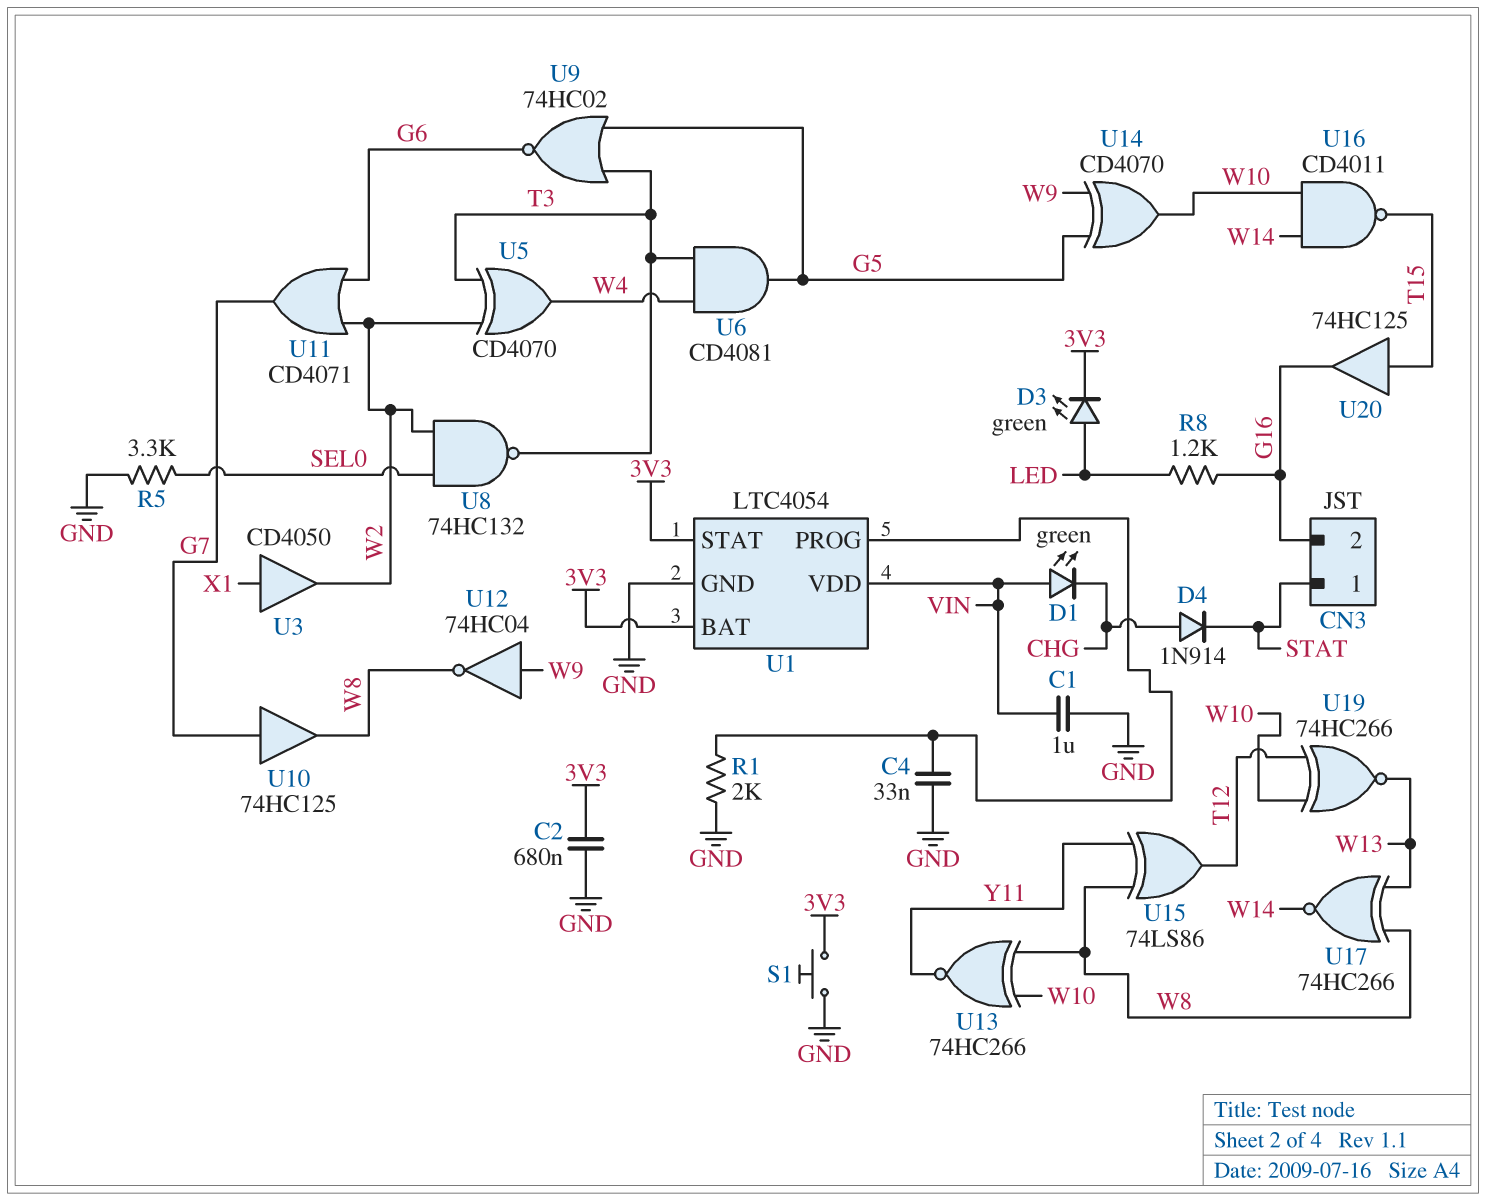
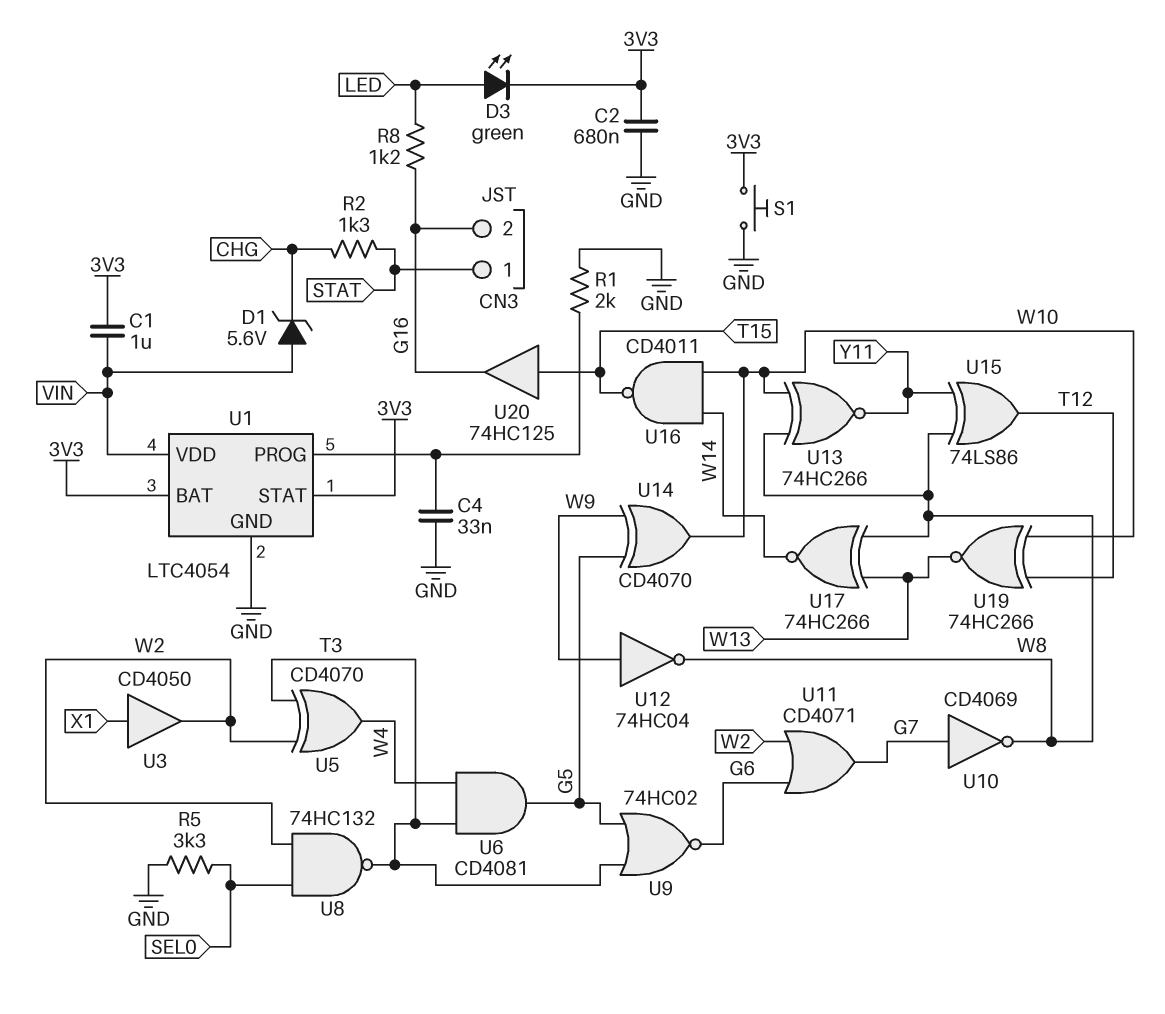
C1: 1uF (GND, VIN) -> 1uF (3V3, VIN)
D1: LED green (A VIN, K CHG) -> zener 5.6V (A VIN, K CHG)
D4: diode 1N914 (A CHG, K STAT) -> none
R2: none -> 1.3k (CHG, STAT)
U10: buffer 74HC125 (in G7, out W8) -> NOT CD4069 (in G7, out W8)

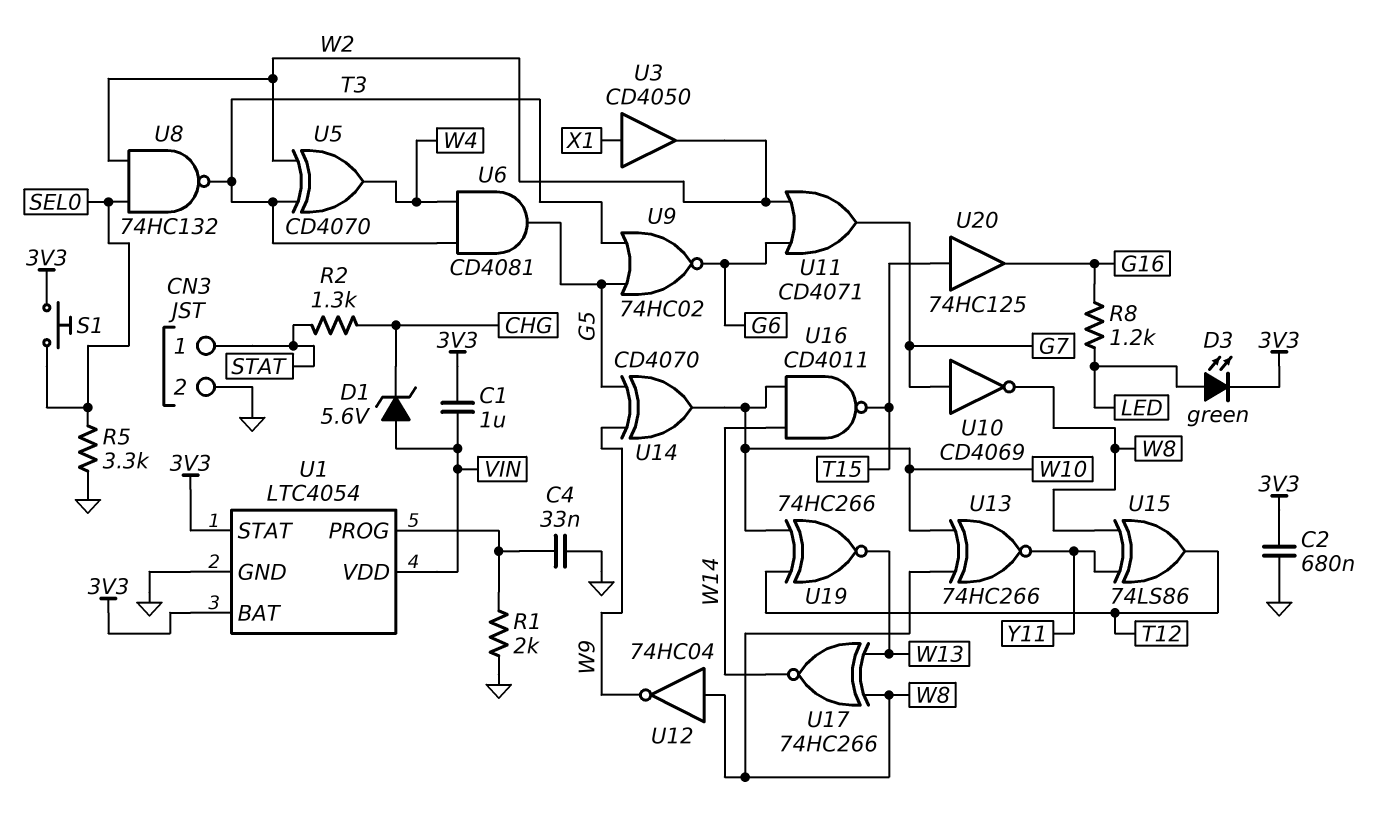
CN3 pin 2: G16 -> GND
S1: button (3V3, GND) -> button (3V3, SEL0)
U12: NOT 74HC04 (in W9, out W8) -> NOT 74HC04 (in W8, out W9)

